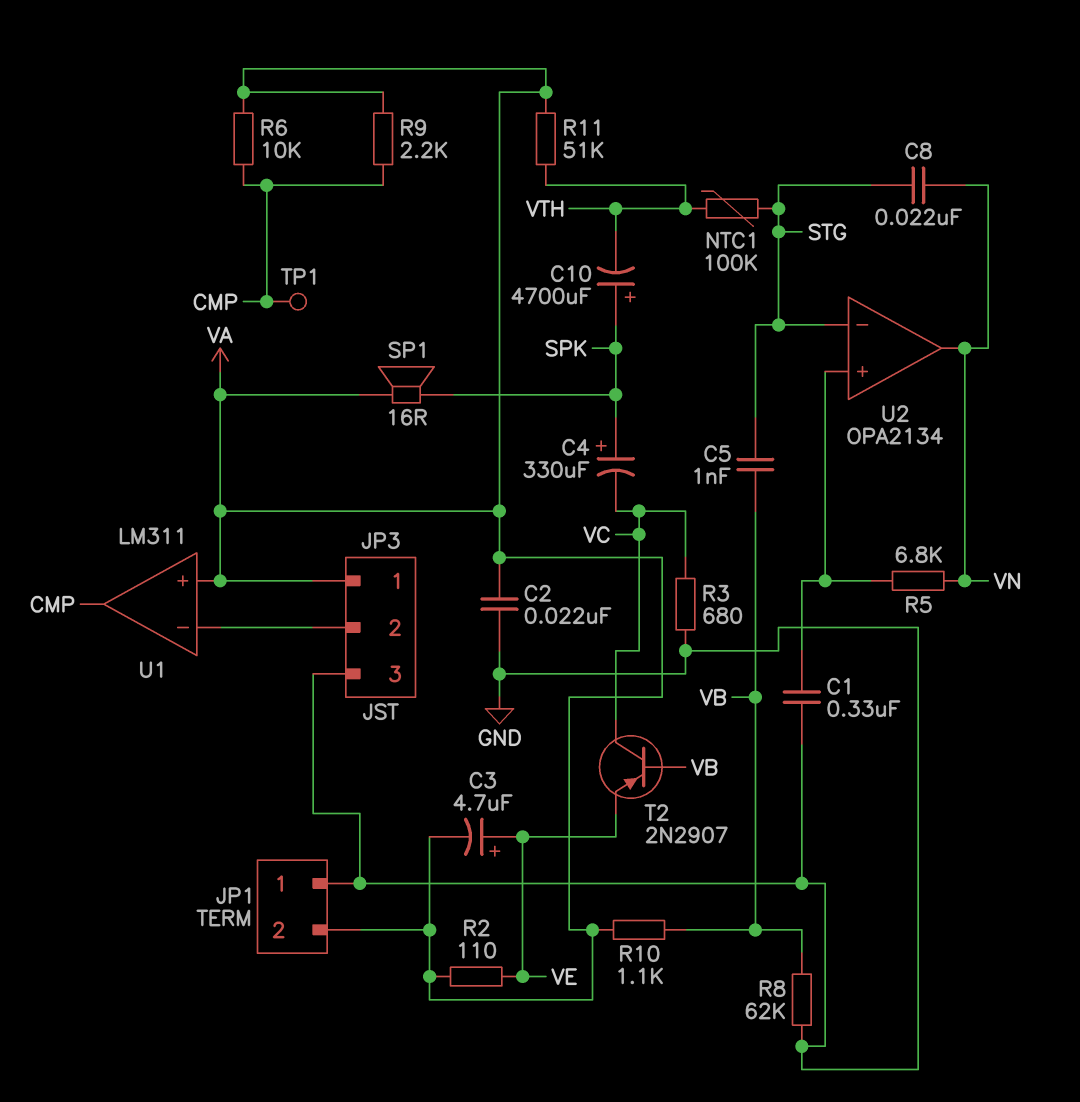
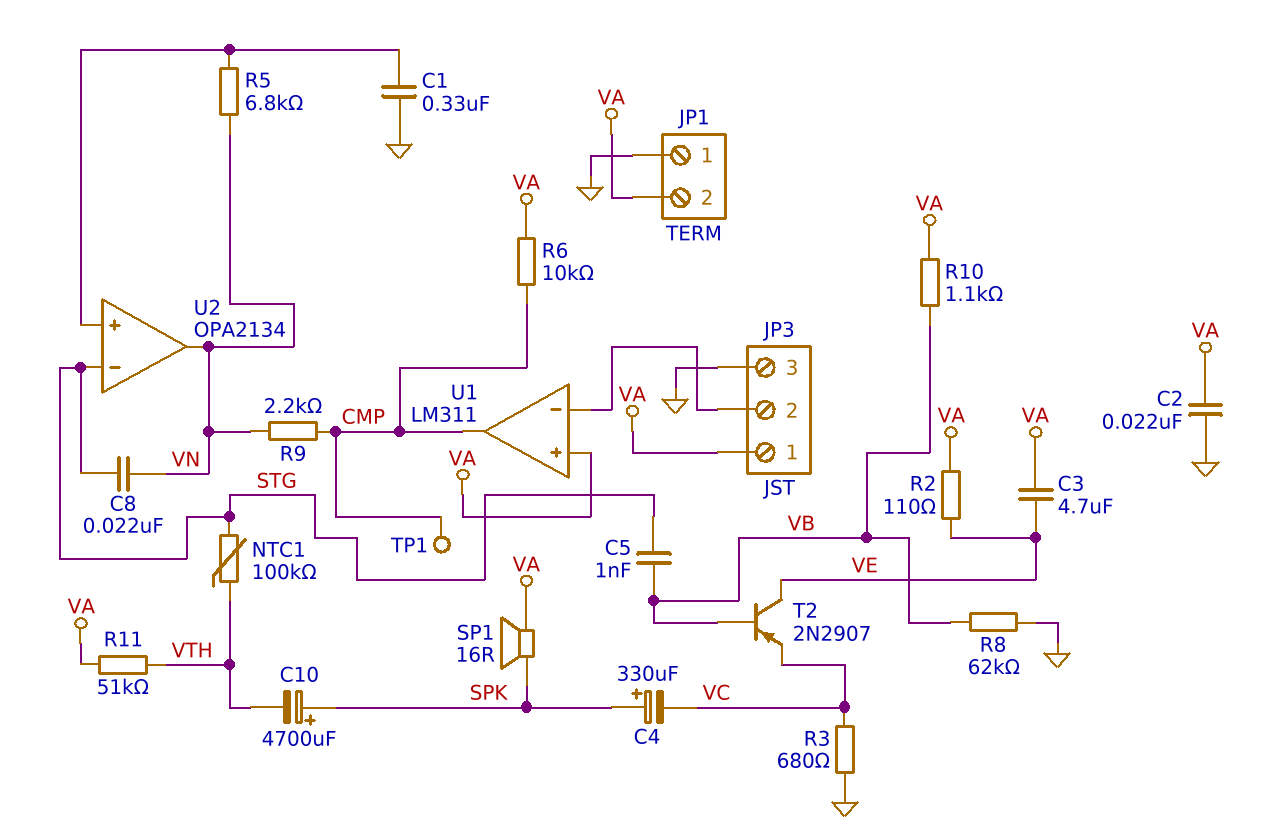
C3: 4.7uF (plus VE, minus VA) -> 4.7uF (VA, VE)
R9: 2.2k (CMP, VA) -> 2.2k (CMP, VN)
T2: PNP 2N2907 (B VB, C VC, E VE) -> PNP 2N2907 (B VB, C VE, E VC)

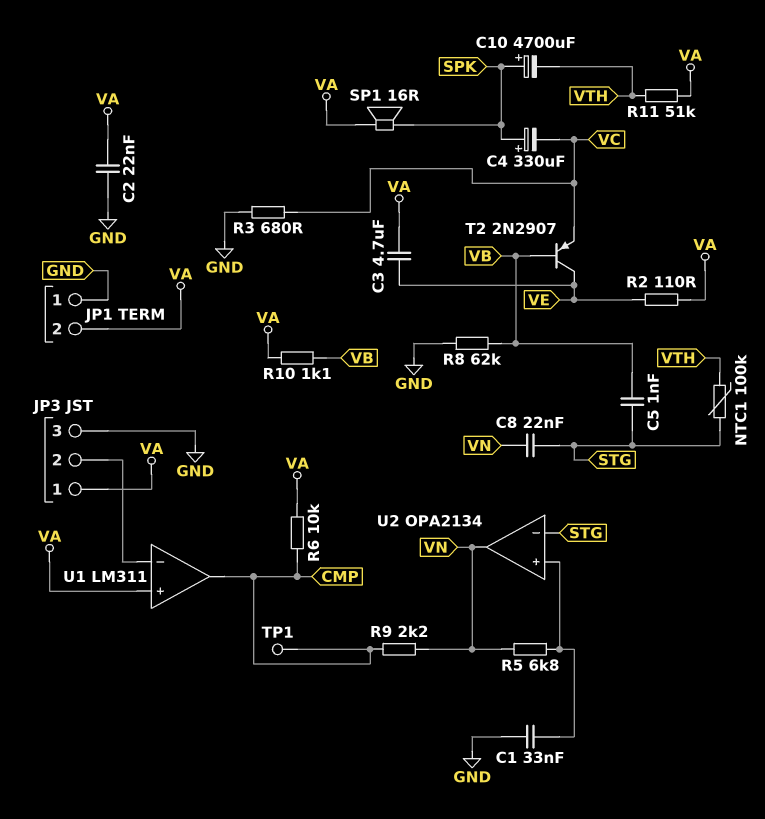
C1: 330nF (GND, U2/in+) -> 33nF (GND, U2/in+)

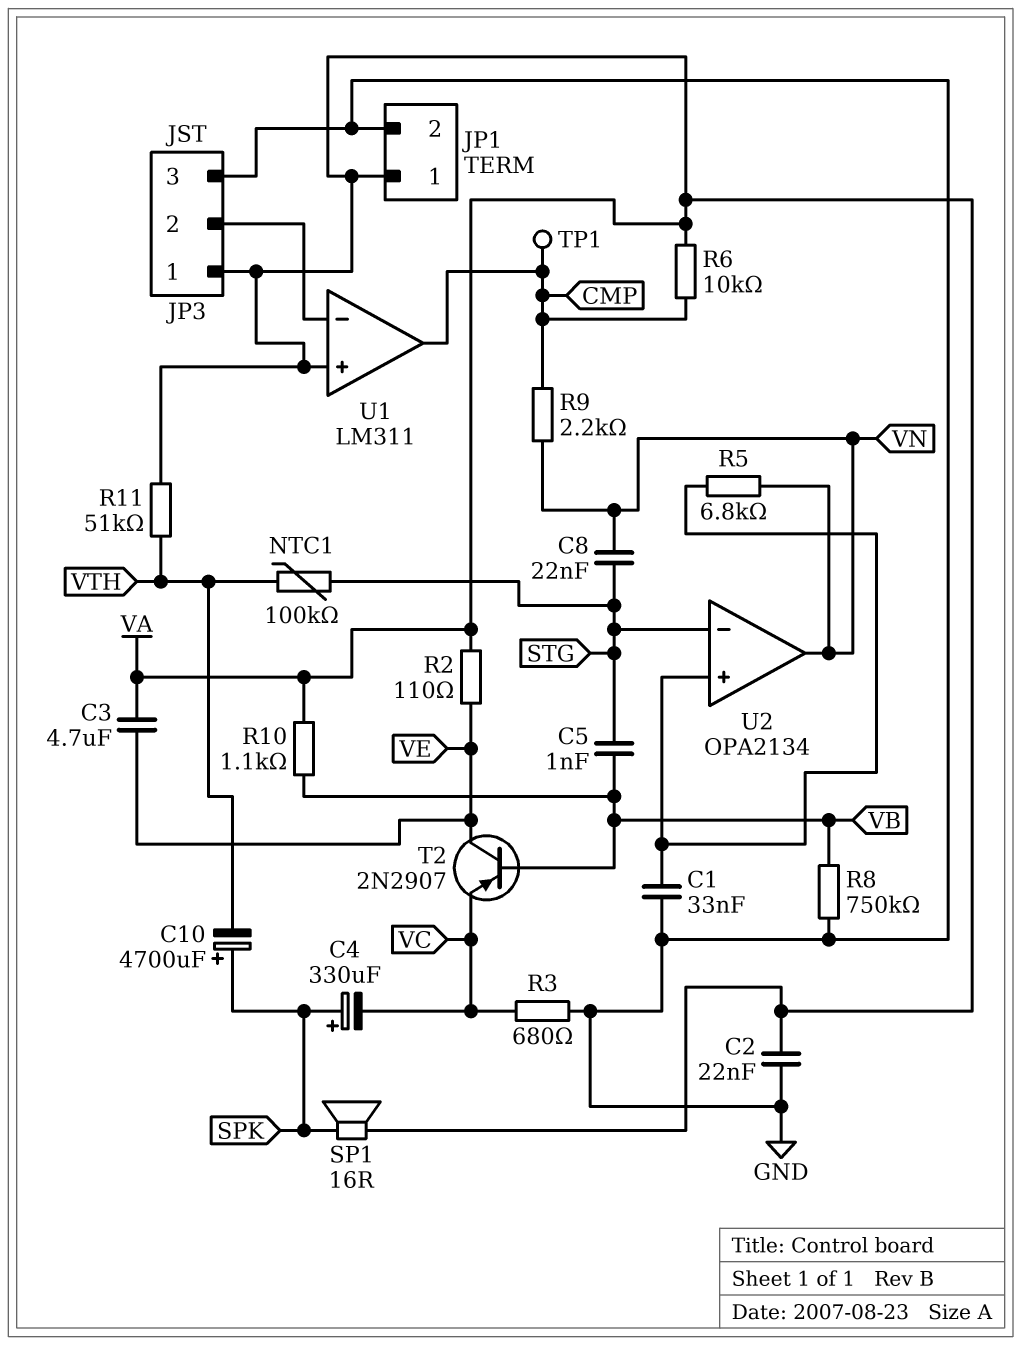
JP1 pin 1: GND -> VA
JP1 pin 2: VA -> GND
R8: 62k (GND, VB) -> 750k (GND, VB)

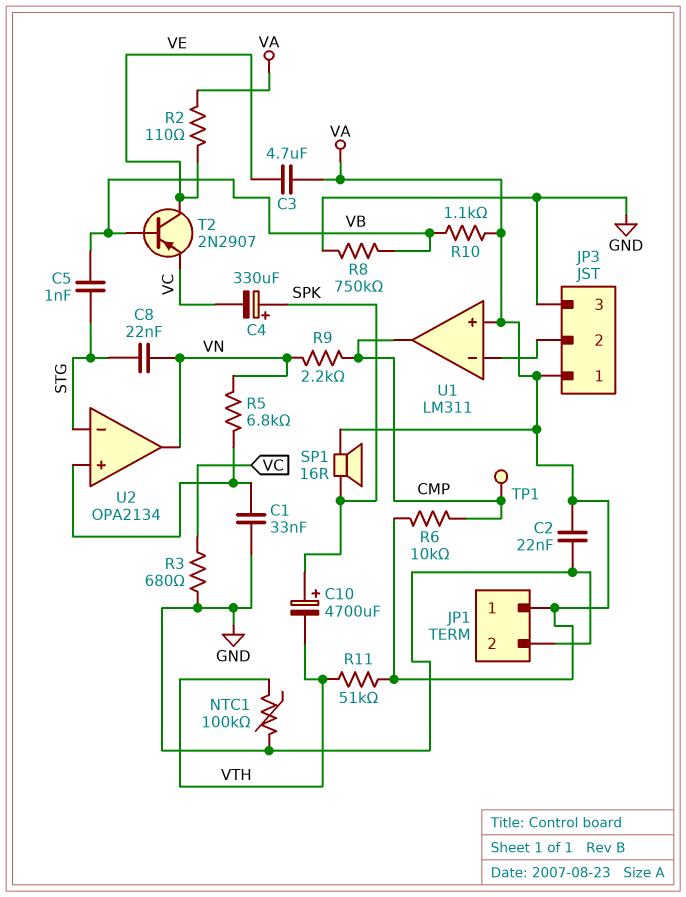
NTC1: 100k (STG, VTH) -> 100k (GND, VTH)

